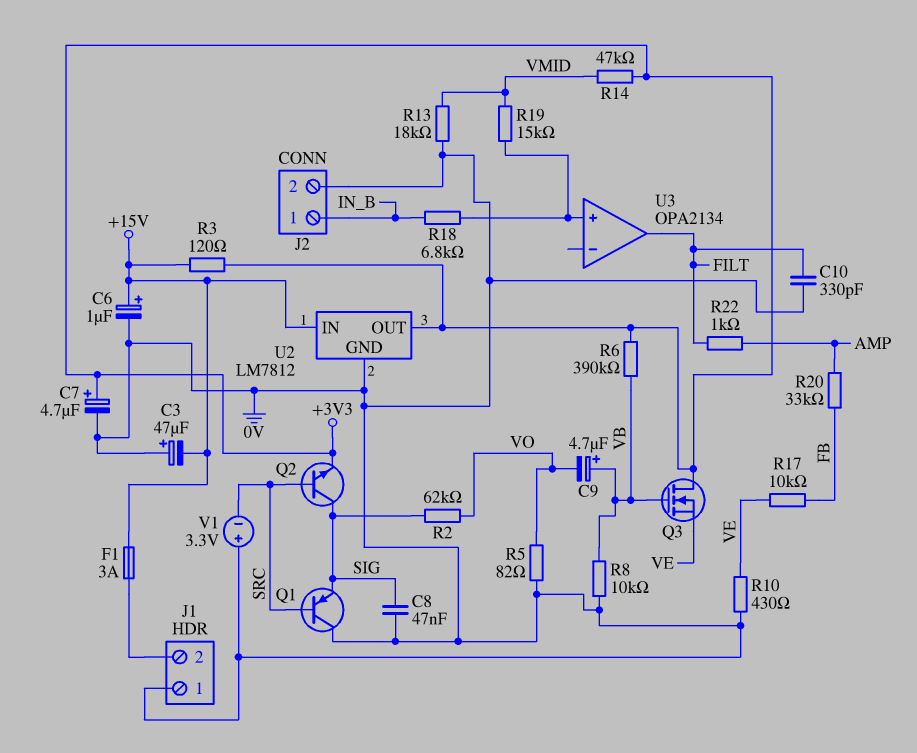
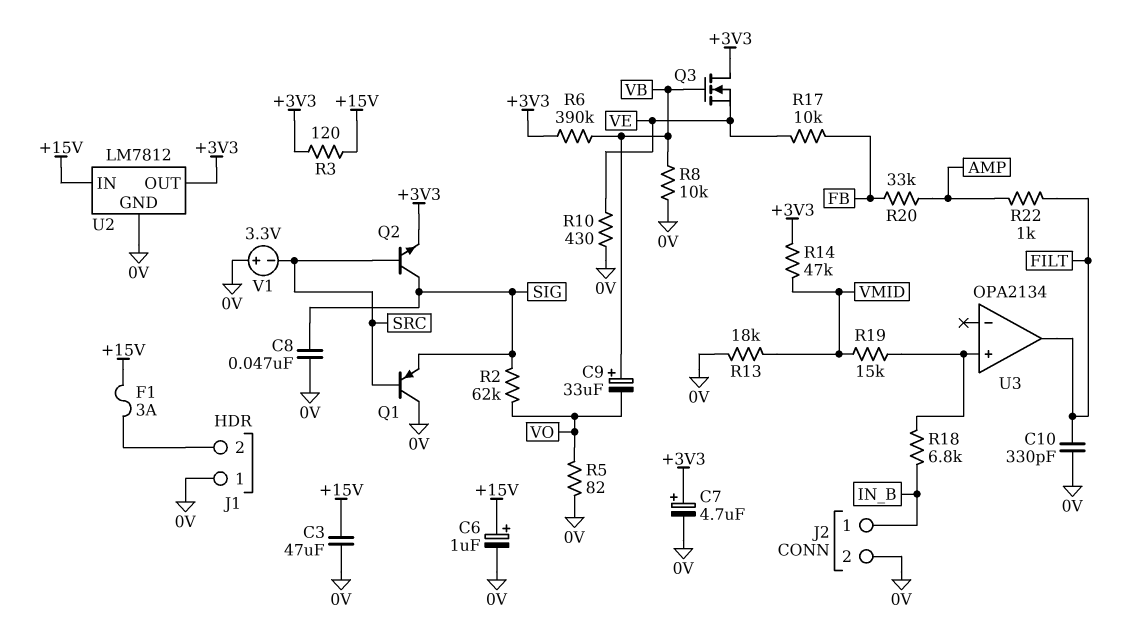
C3: 47uF (plus 0V, minus +15V) -> 47uF (+15V, 0V)
C9: 4.7uF (plus VB, minus VO) -> 33uF (plus VB, minus VO)

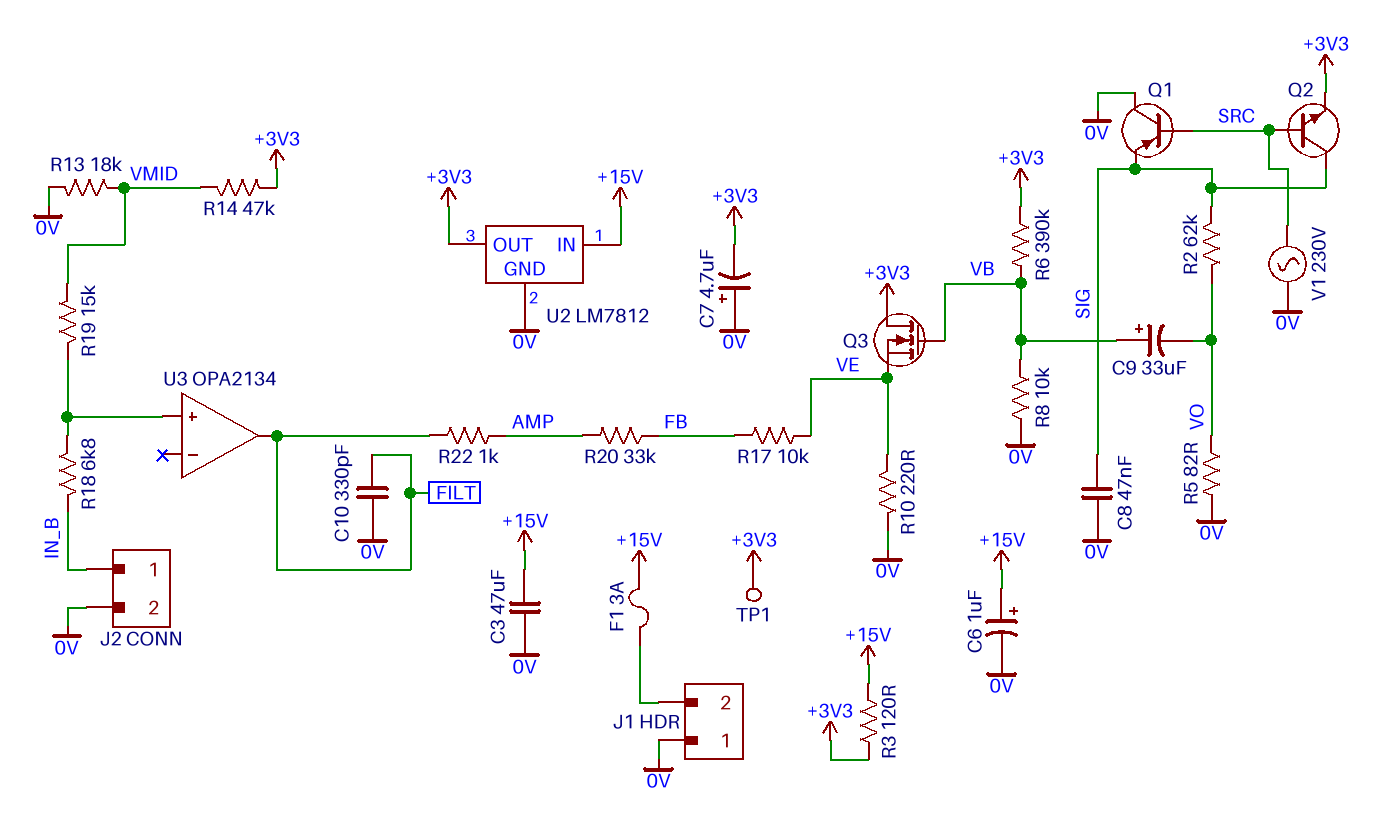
C7: 4.7uF (plus +3V3, minus 0V) -> 4.7uF (plus 0V, minus +3V3)
R10: 430 (0V, VE) -> 220 (0V, VE)
TP1: none -> test point (+3V3)
V1: 3.3V (plus 0V, minus SRC) -> AC 230V (0V, SRC)

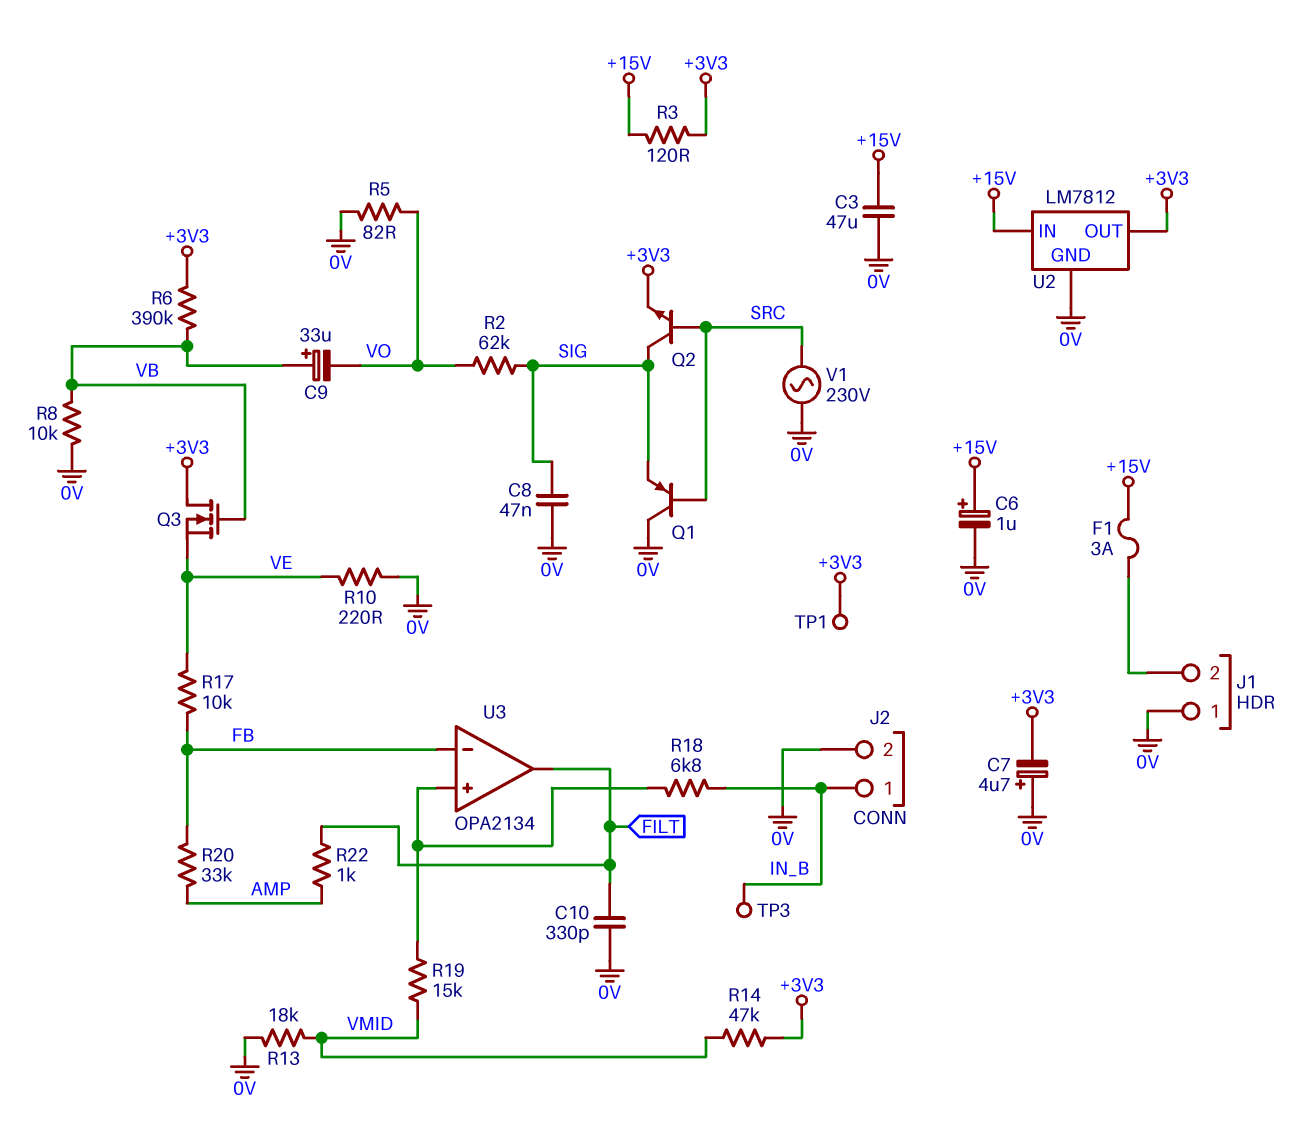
TP3: none -> test point (IN_B)
U3 pin in-: none -> FB

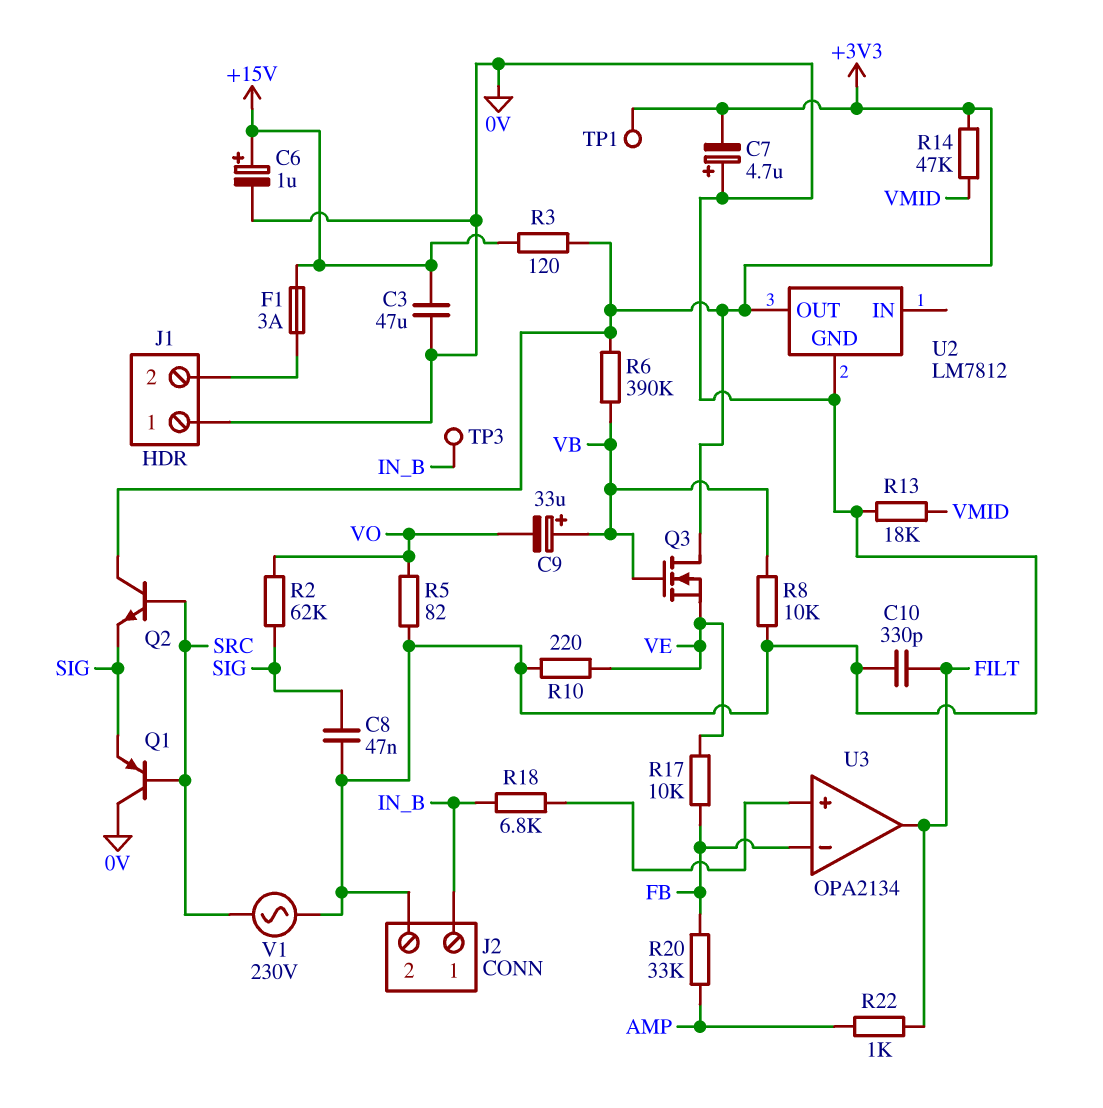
Q2: NPN (B SRC, C SIG, E +3V3) -> NPN (B SRC, C +3V3, E SIG)
R19: 15k (U3/in+, VMID) -> none
U2 pin IN: +15V -> none

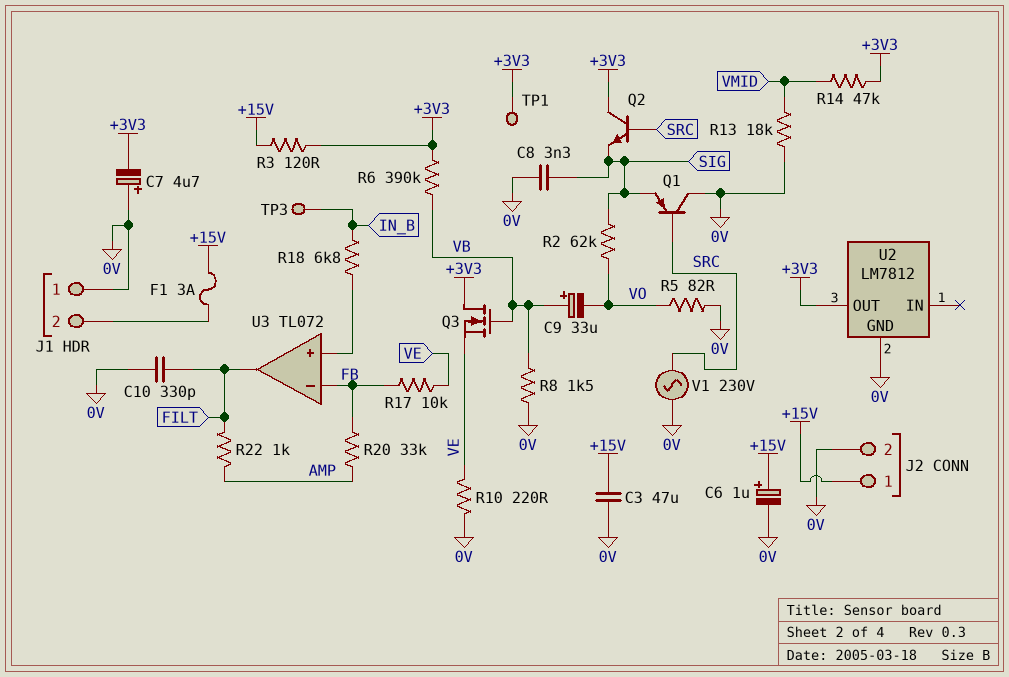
C8: 47nF (0V, SIG) -> 3.3nF (0V, SIG)
J2 pin 1: IN_B -> +15V
R8: 10k (0V, VB) -> 1.5k (0V, VB)
U3: OPA2134 -> TL072

